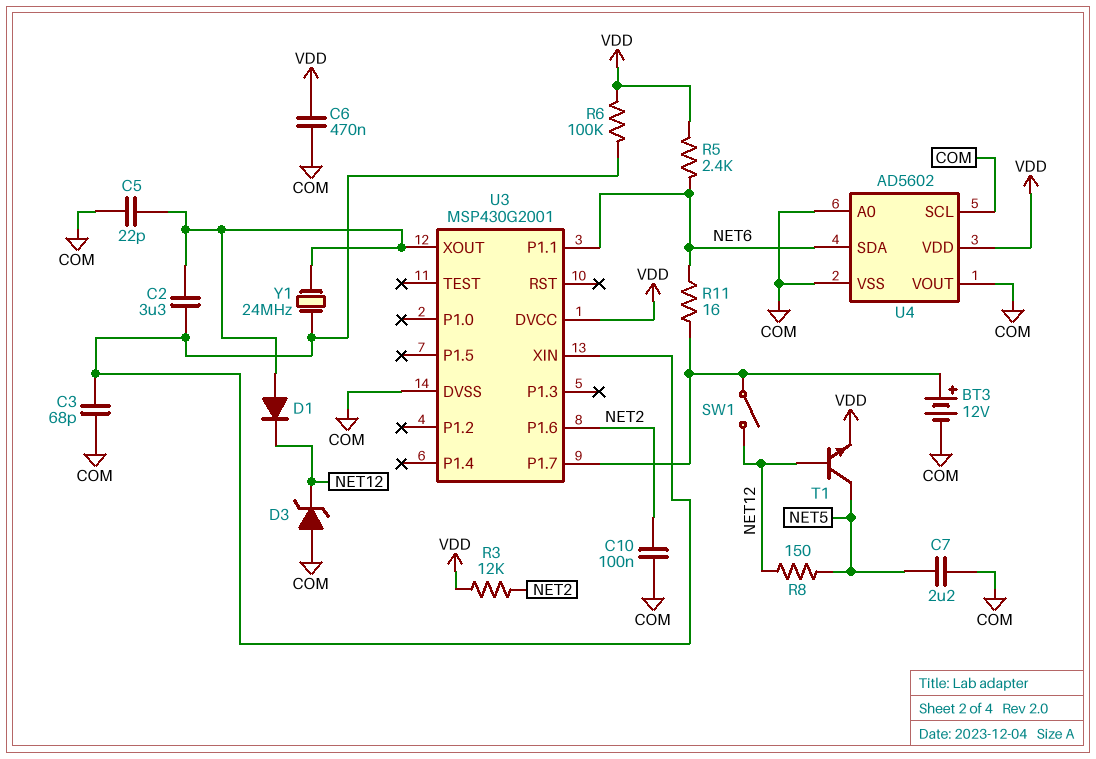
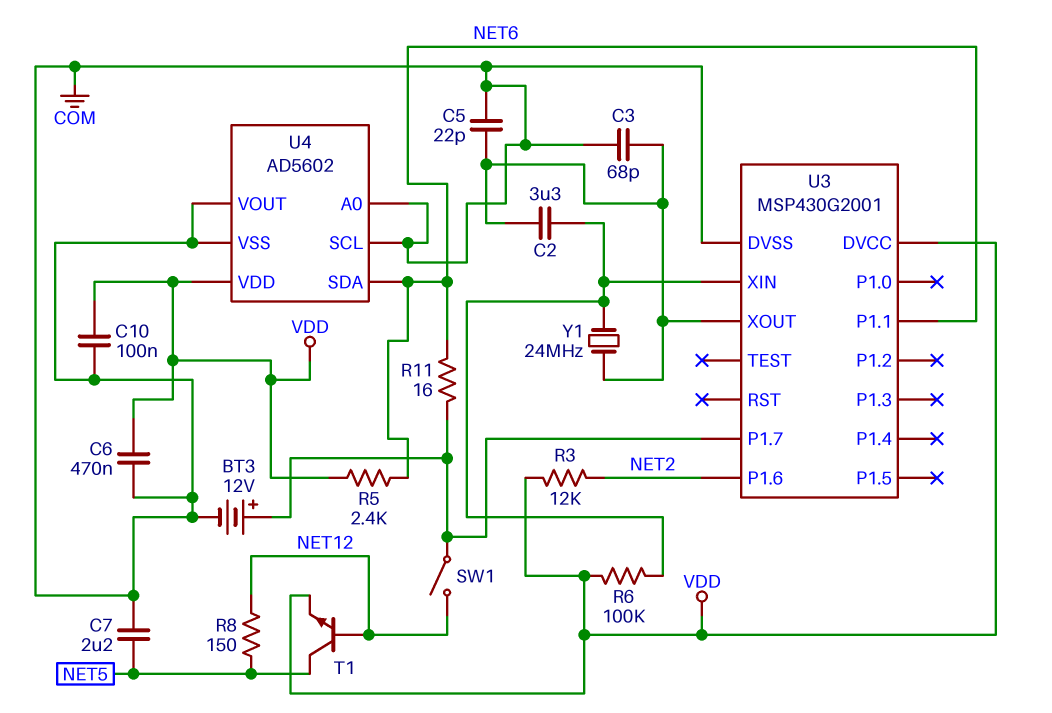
C3: 68pF (COM, U3/XIN) -> 68pF (COM, U3/XOUT)
C10: 100nF (COM, NET2) -> 100nF (COM, VDD)
D1: diode (A U3/XOUT, K NET12) -> none
D3: zener (A COM, K NET12) -> none

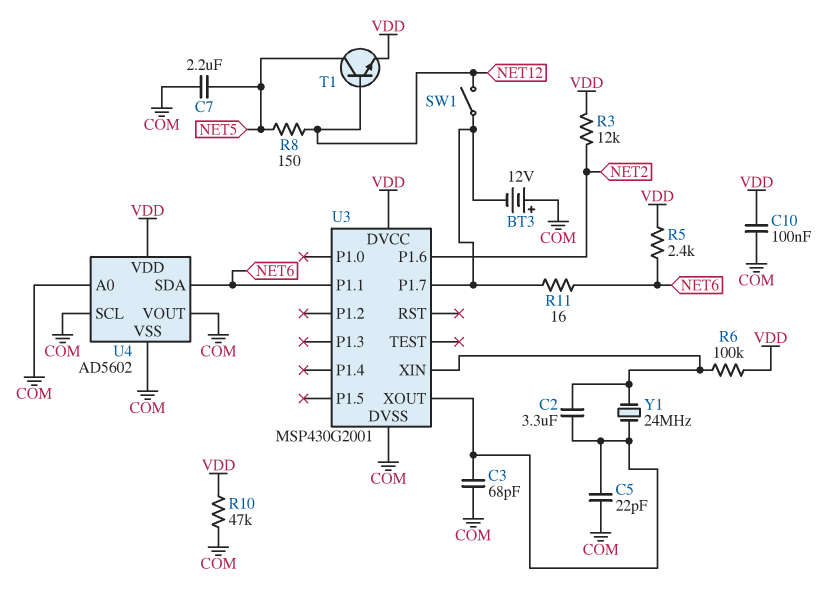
BT3: 12V (plus U3/P1.7, minus COM) -> 12V (plus COM, minus U3/P1.7)
C6: 470nF (COM, VDD) -> none
R10: none -> 47k (COM, VDD)

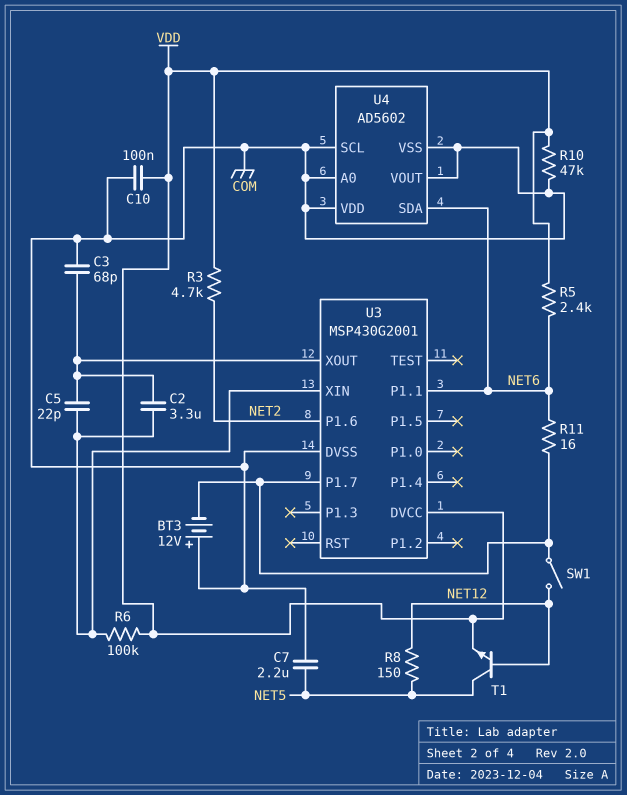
C5: 22pF (COM, U3/XOUT) -> 22pF (U3/XIN, U3/XOUT)
R3: 12k (NET2, VDD) -> 4.7k (NET2, VDD)
U4 pin VDD: VDD -> COM
Y1: 24MHz (U3/XIN, U3/XOUT) -> none

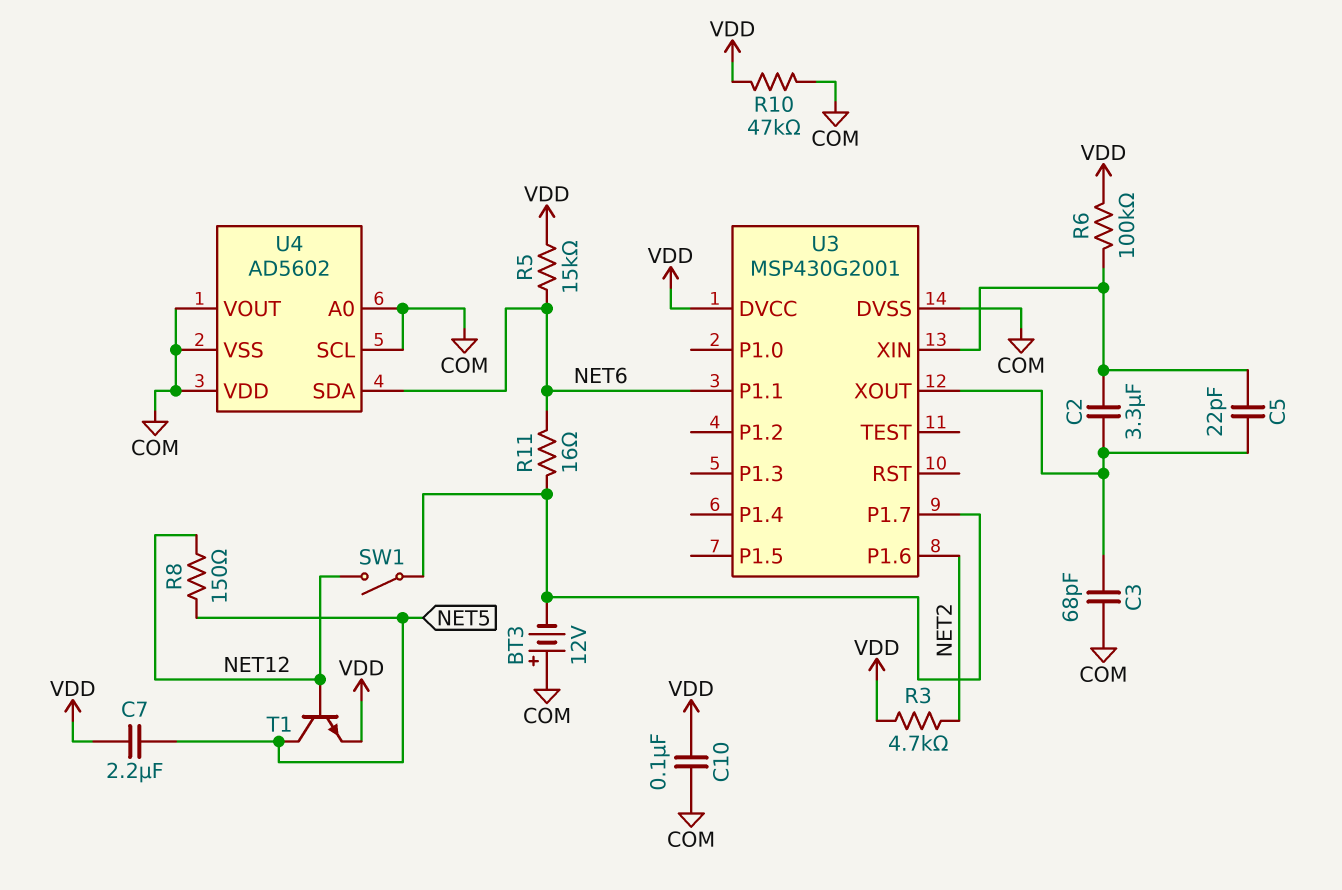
C7: 2.2uF (COM, NET5) -> 2.2uF (NET5, VDD)
R5: 2.4k (NET6, VDD) -> 15k (NET6, VDD)

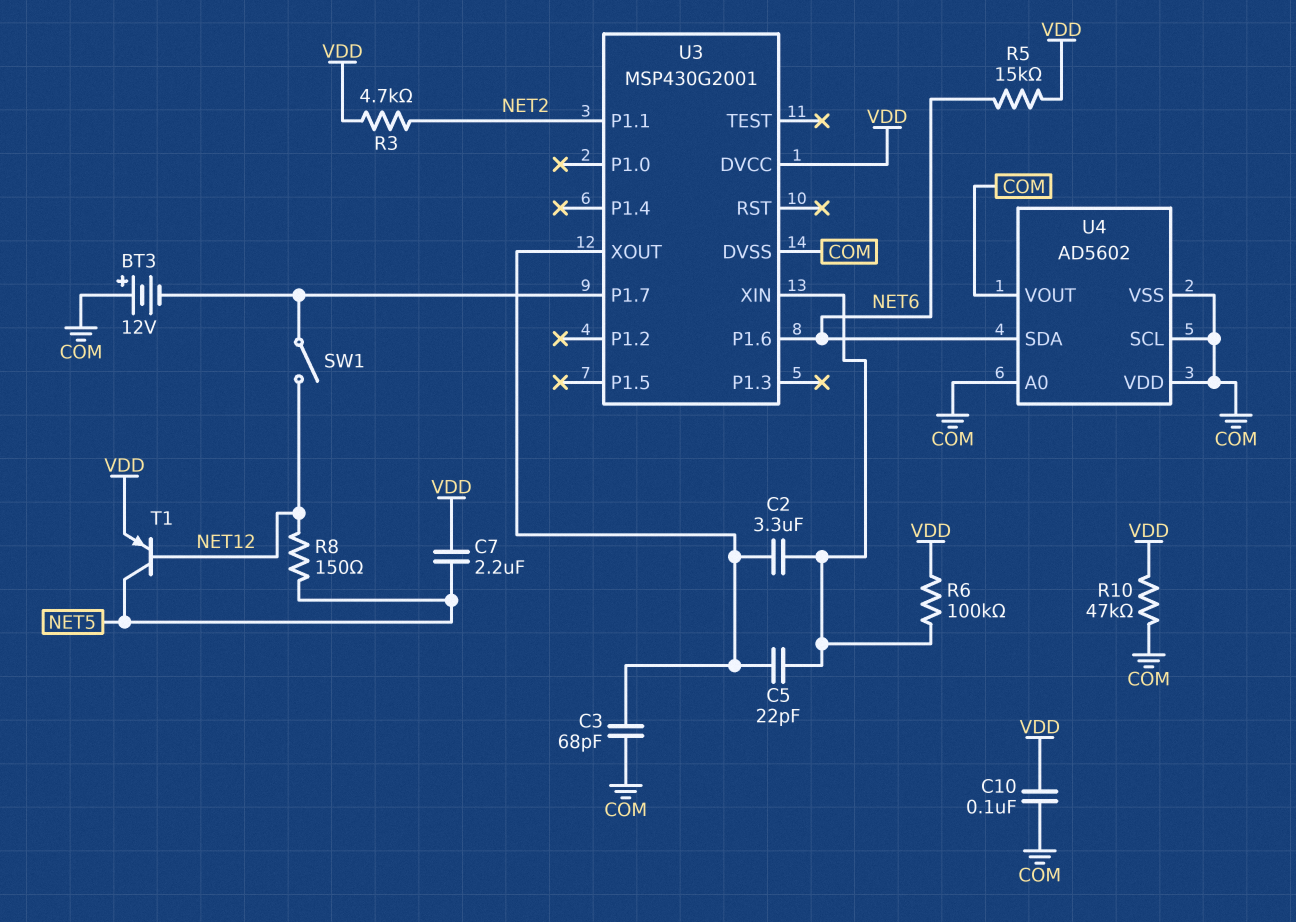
R11: 16 (NET6, U3/P1.7) -> none
T1: NPN (B NET12, C NET5, E VDD) -> PNP (B NET12, C NET5, E VDD)
U3 pin P1.1: NET6 -> NET2
U3 pin P1.6: NET2 -> NET6

